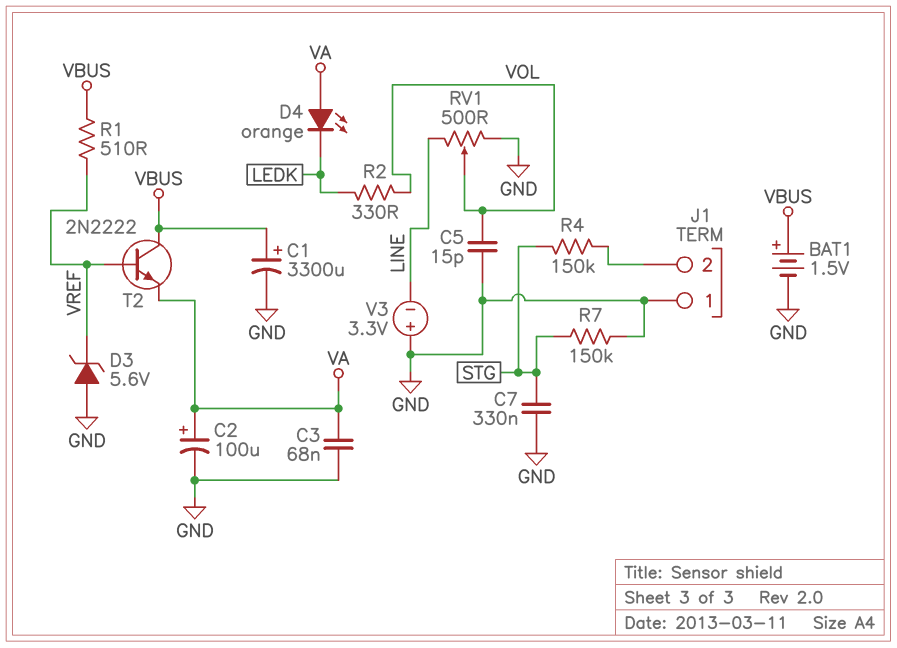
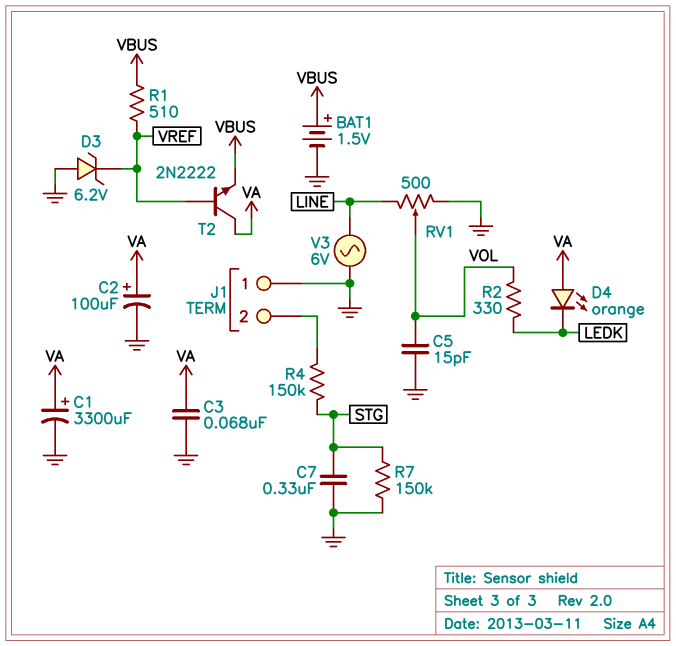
C1: 3300uF (plus VBUS, minus GND) -> 3300uF (plus VA, minus GND)
D3: zener 5.6V (A GND, K VREF) -> zener 6.2V (A GND, K VREF)
T2: NPN 2N2222 (B VREF, C VBUS, E VA) -> NPN 2N2222 (B VREF, C VA, E VBUS)
V3: 3.3V (plus GND, minus LINE) -> AC 6V (GND, LINE)

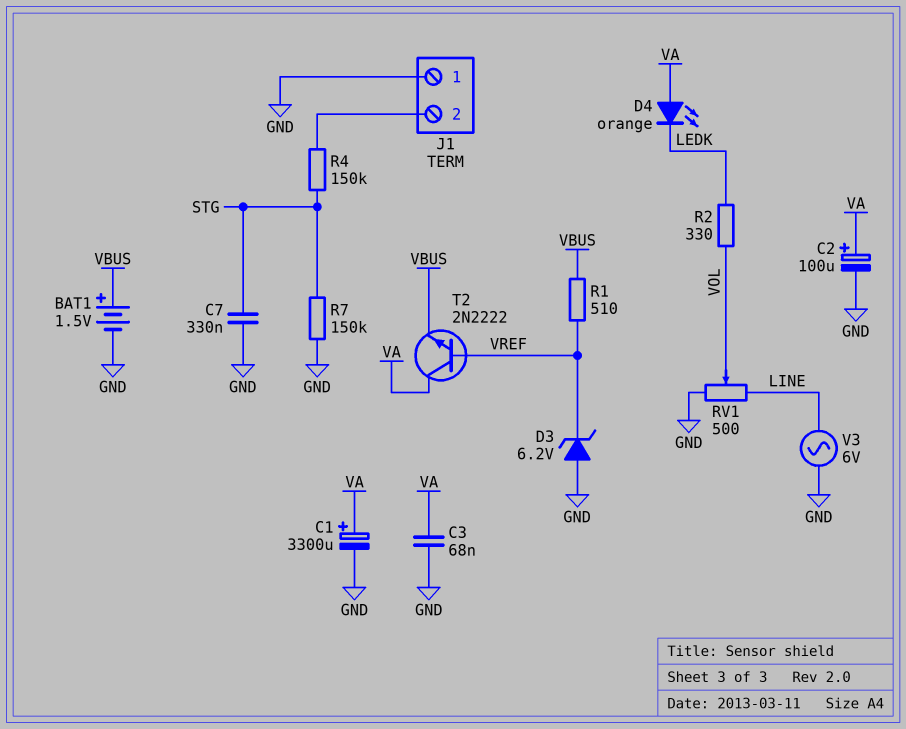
C5: 15pF (GND, VOL) -> none

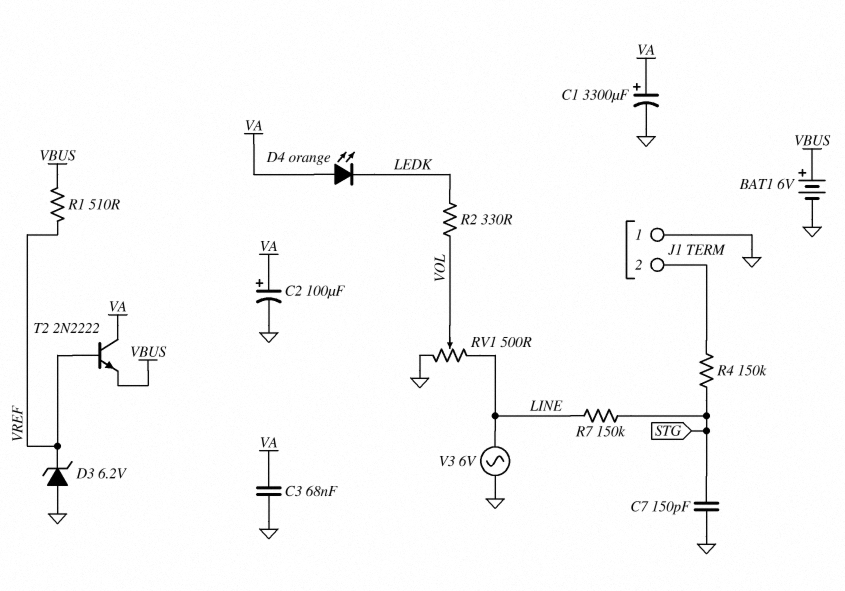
BAT1: 1.5V (plus VBUS, minus GND) -> 6V (plus VBUS, minus GND)
C7: 330nF (GND, STG) -> 150pF (GND, STG)
R7: 150k (GND, STG) -> 150k (LINE, STG)

